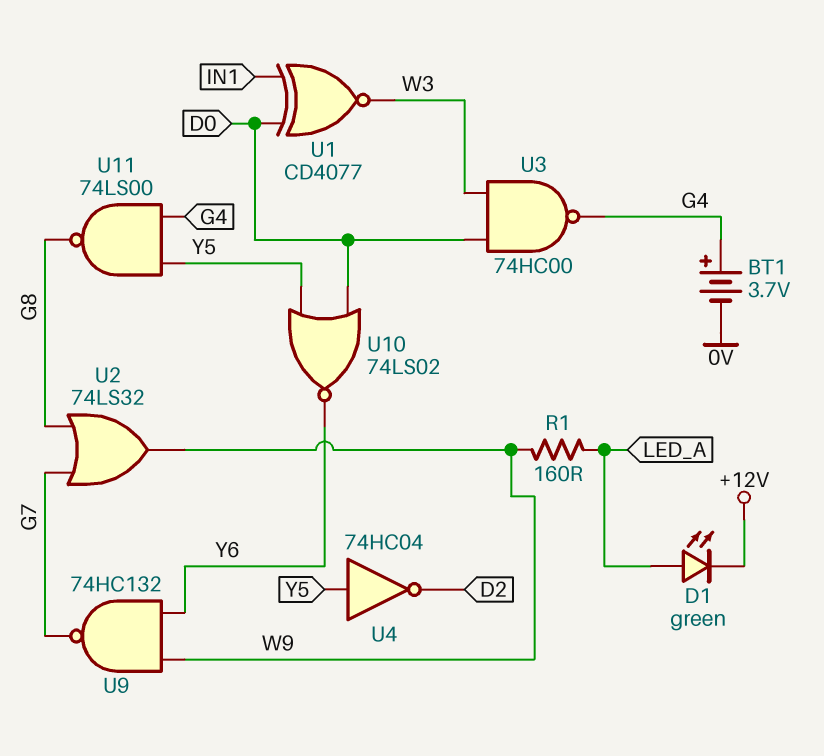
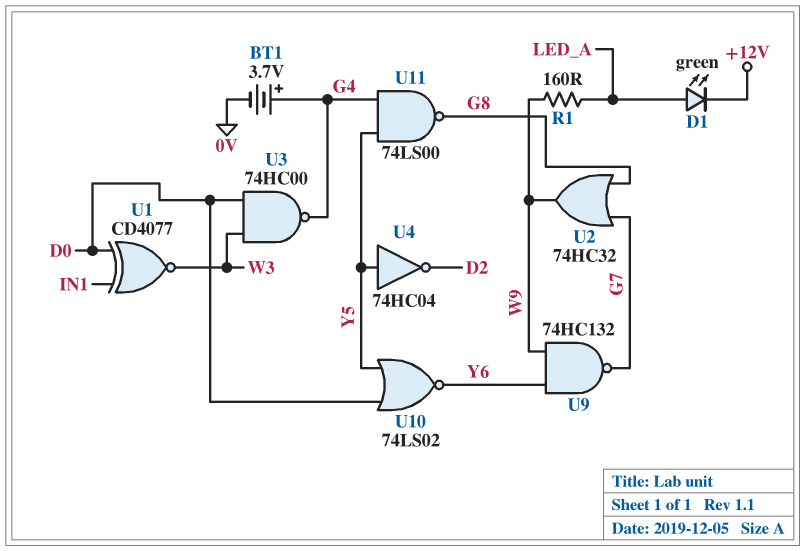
U2: OR 74LS32 (in G7, in G8, out W9) -> OR 74HC32 (in G7, in G8, out W9)

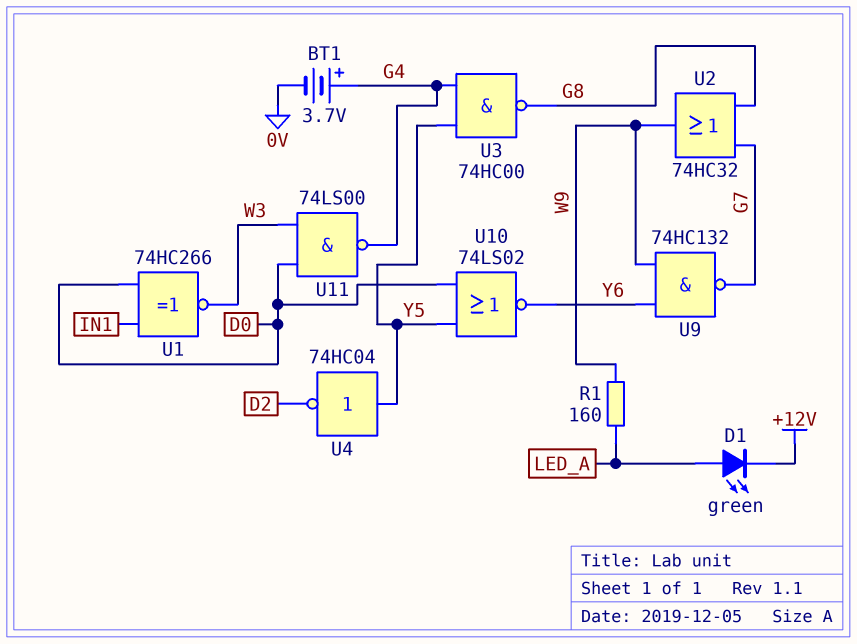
U1: XNOR CD4077 (in D0, in IN1, out W3) -> XNOR 74HC266 (in D0, in IN1, out W3)
U3: NAND 74HC00 (in D0, in W3, out G4) -> NAND 74HC00 (in G4, in Y5, out G8)
U11: NAND 74LS00 (in G4, in Y5, out G8) -> NAND 74LS00 (in D0, in W3, out G4)

